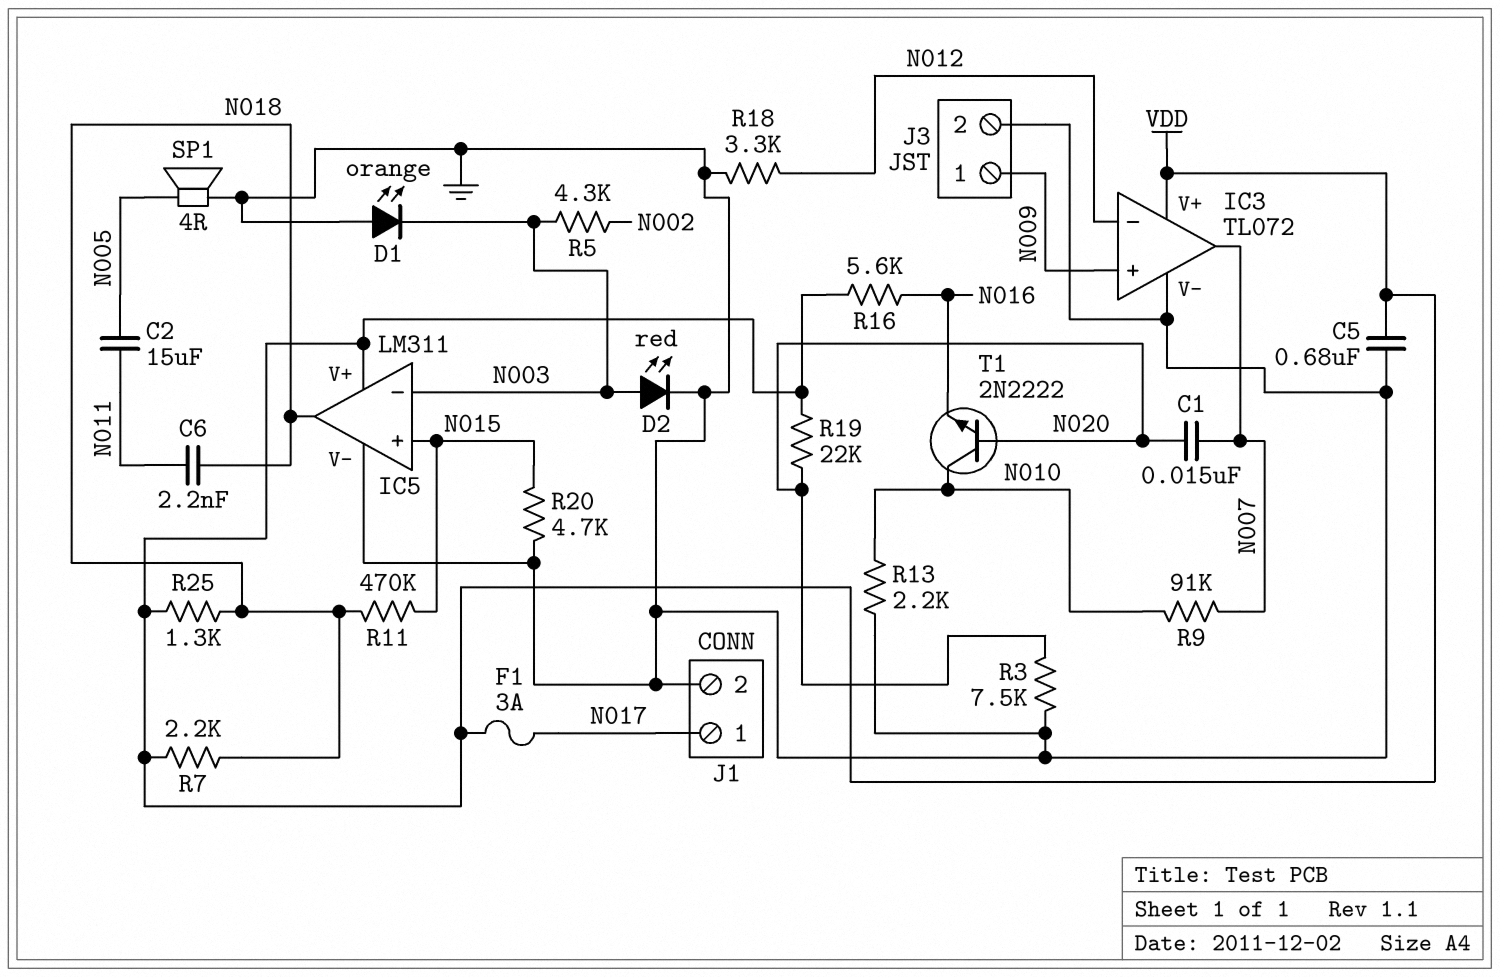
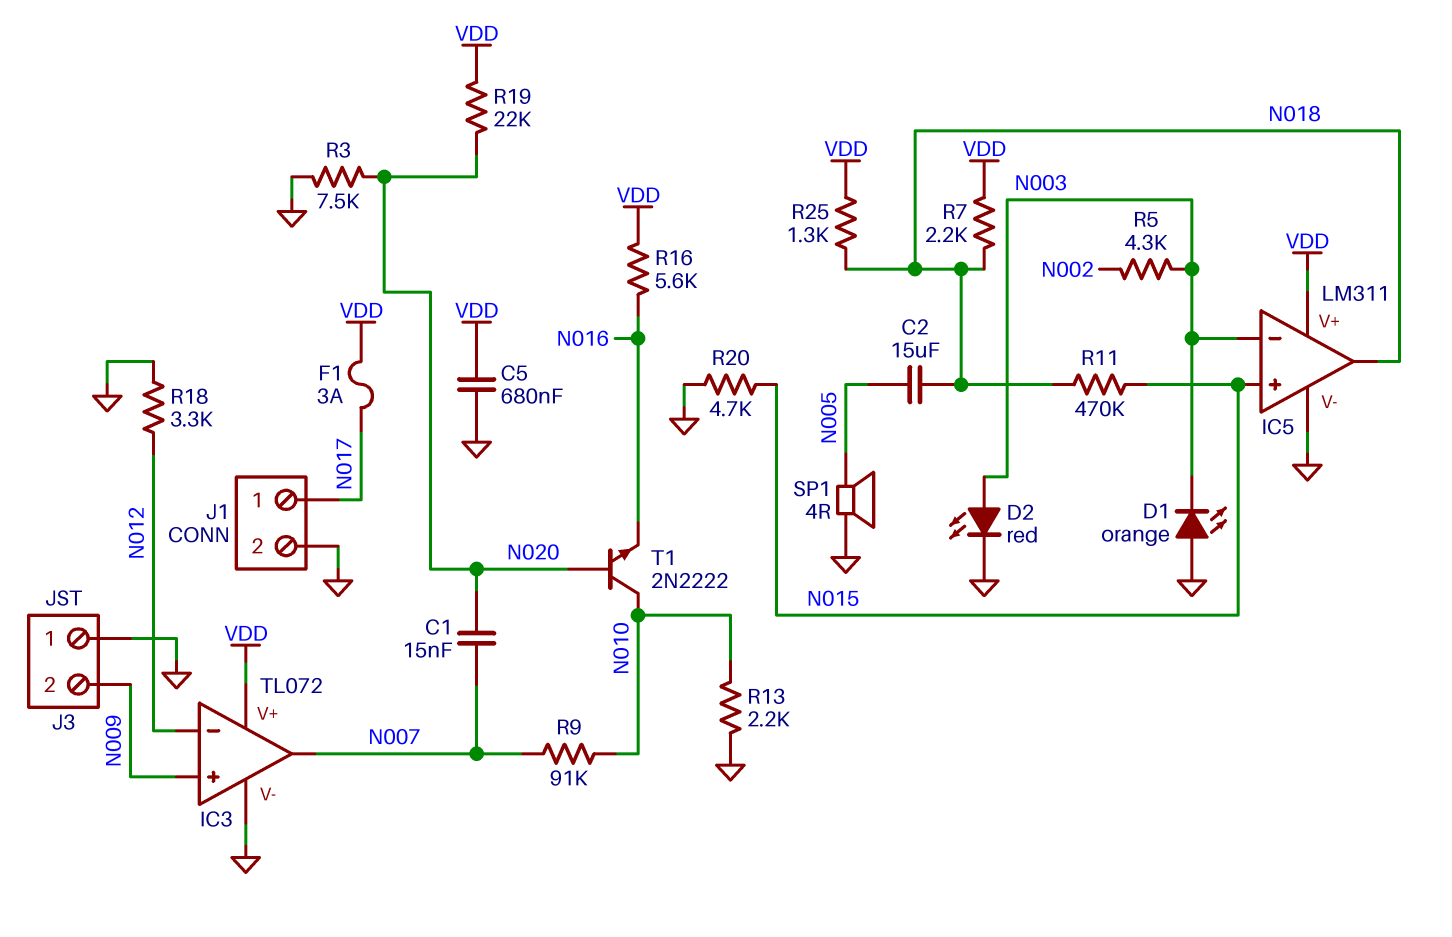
C2: 15uF (N005, N011) -> 15uF (N005, N018)
C6: 2.2nF (N011, N018) -> none
J3 pin 1: N009 -> GND
J3 pin 2: GND -> N009

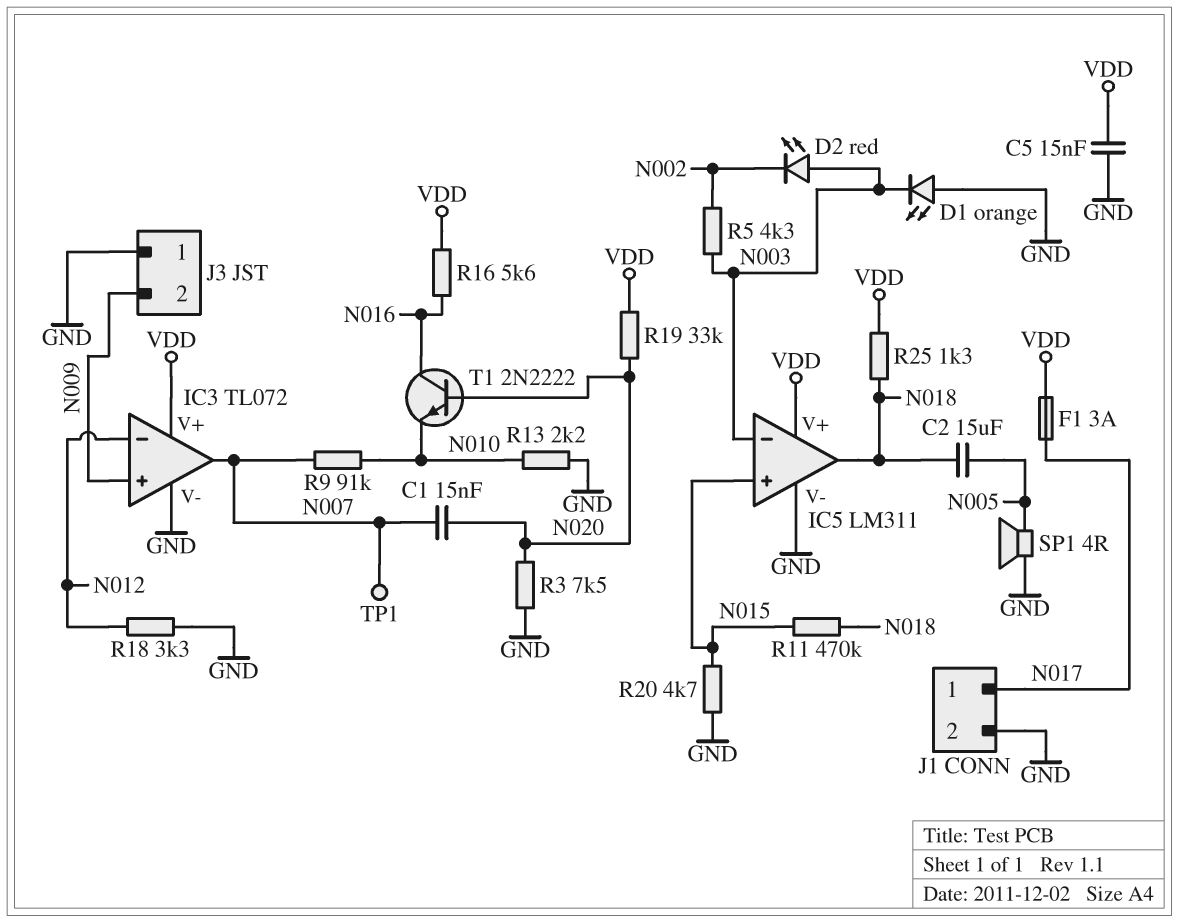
C5: 680nF (GND, VDD) -> 15nF (GND, VDD)
D2: LED red (A N003, K GND) -> LED red (A N003, K N002)
R7: 2.2k (N018, VDD) -> none
R19: 22k (N020, VDD) -> 33k (N020, VDD)
T1: NPN 2N2222 (B N020, C N010, E N016) -> NPN 2N2222 (B N020, C N016, E N010)
TP1: none -> test point (N007)

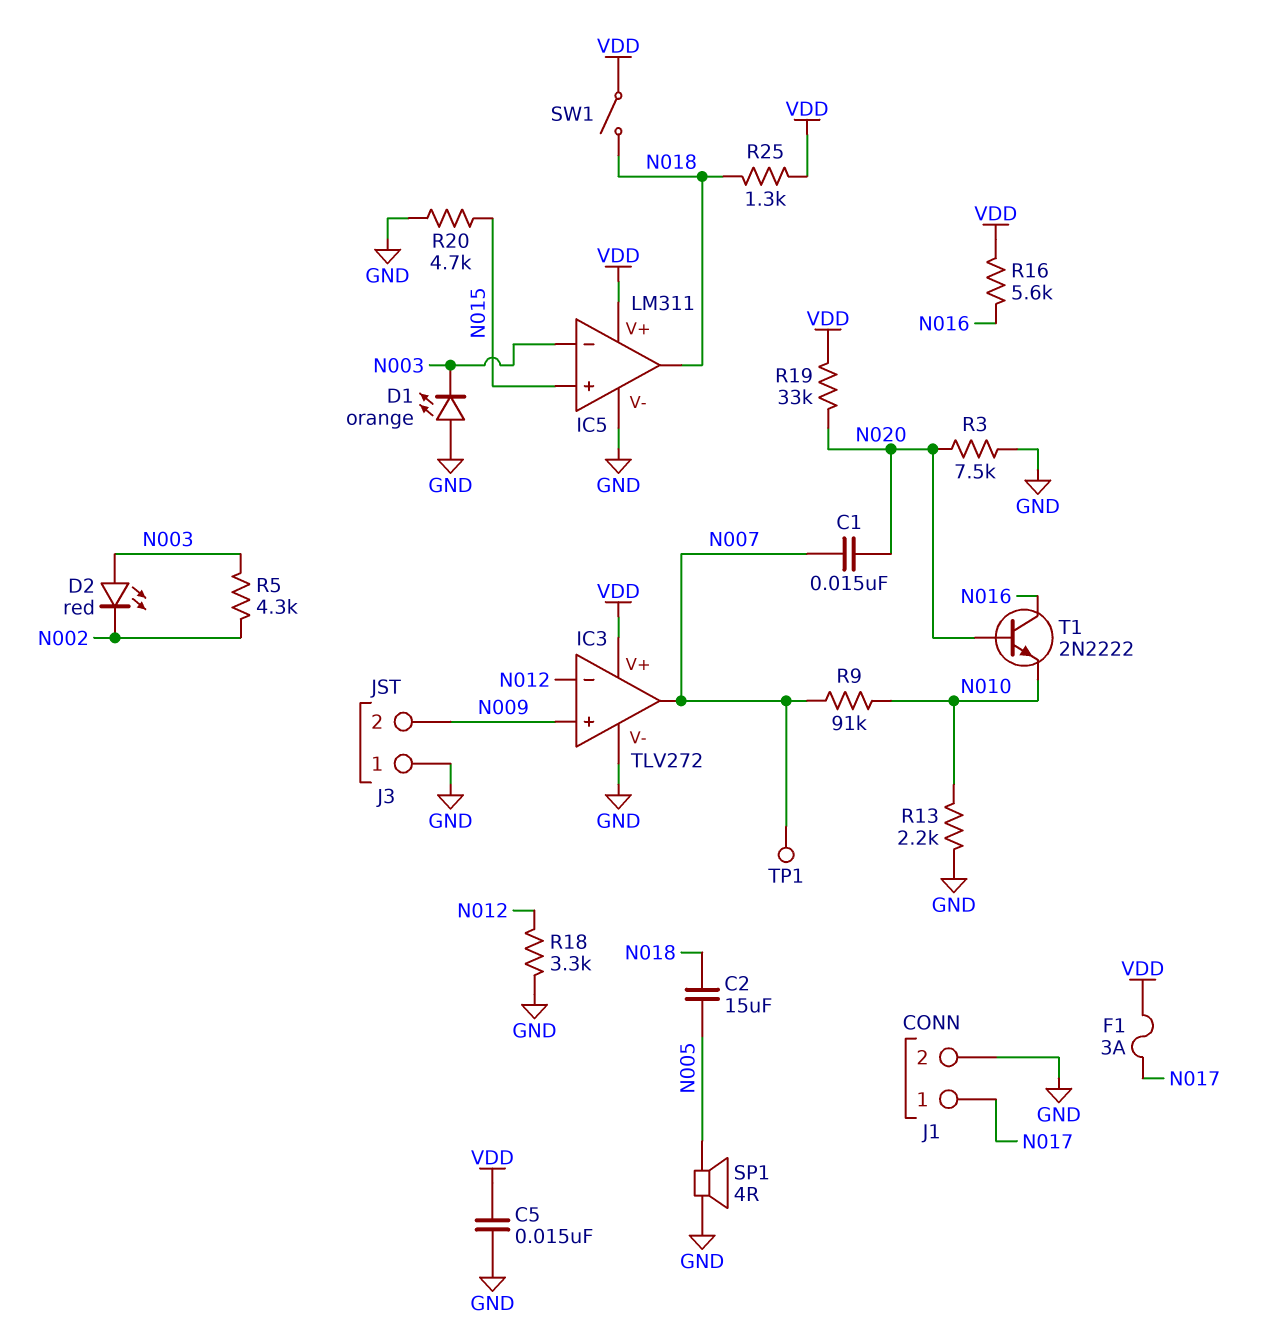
IC3: TL072 -> TLV272
R11: 470k (N015, N018) -> none
SW1: none -> switch (N018, VDD)

